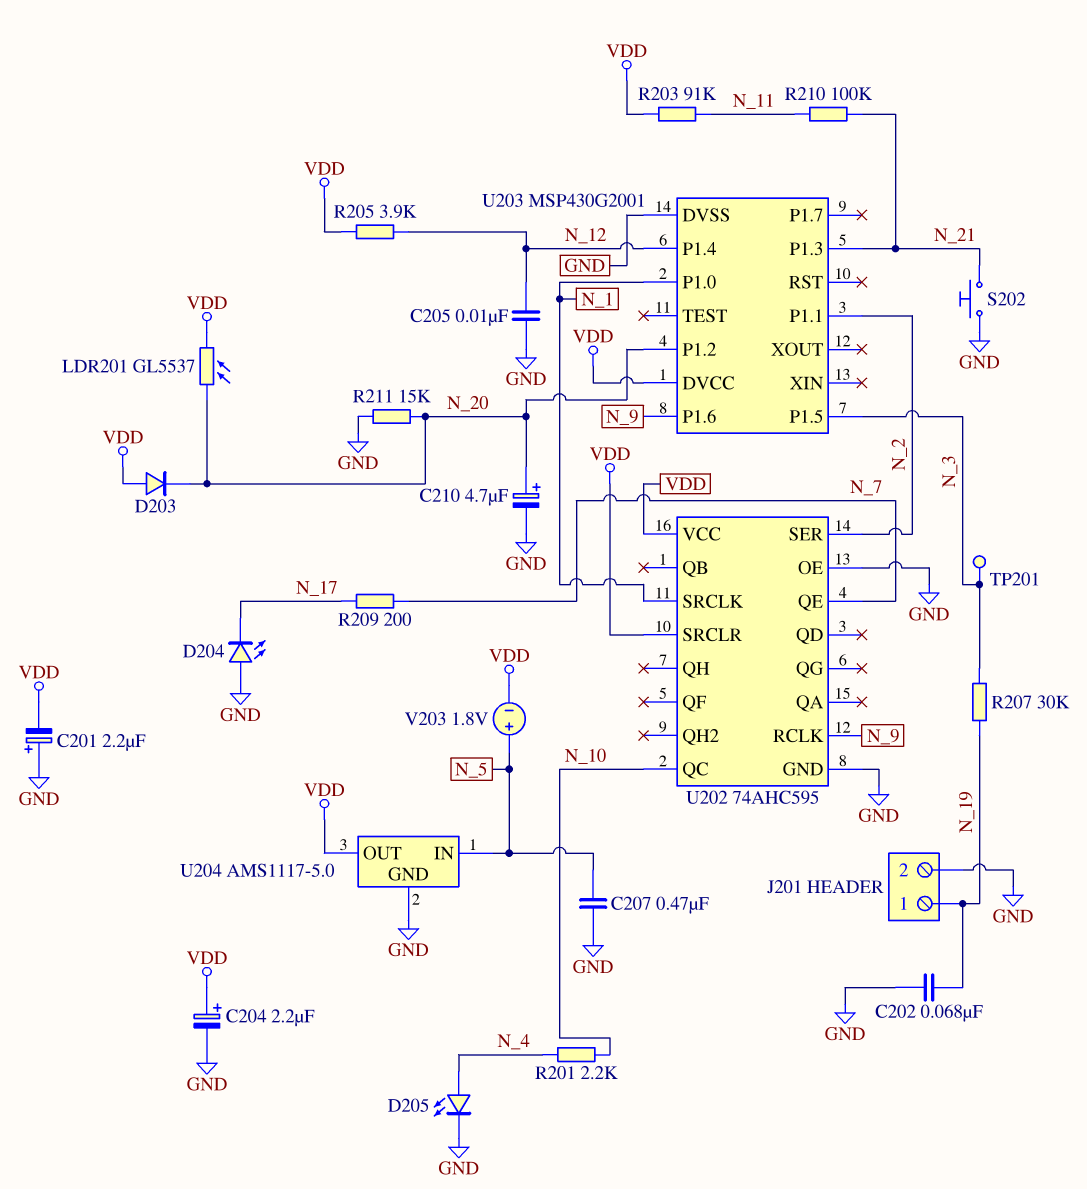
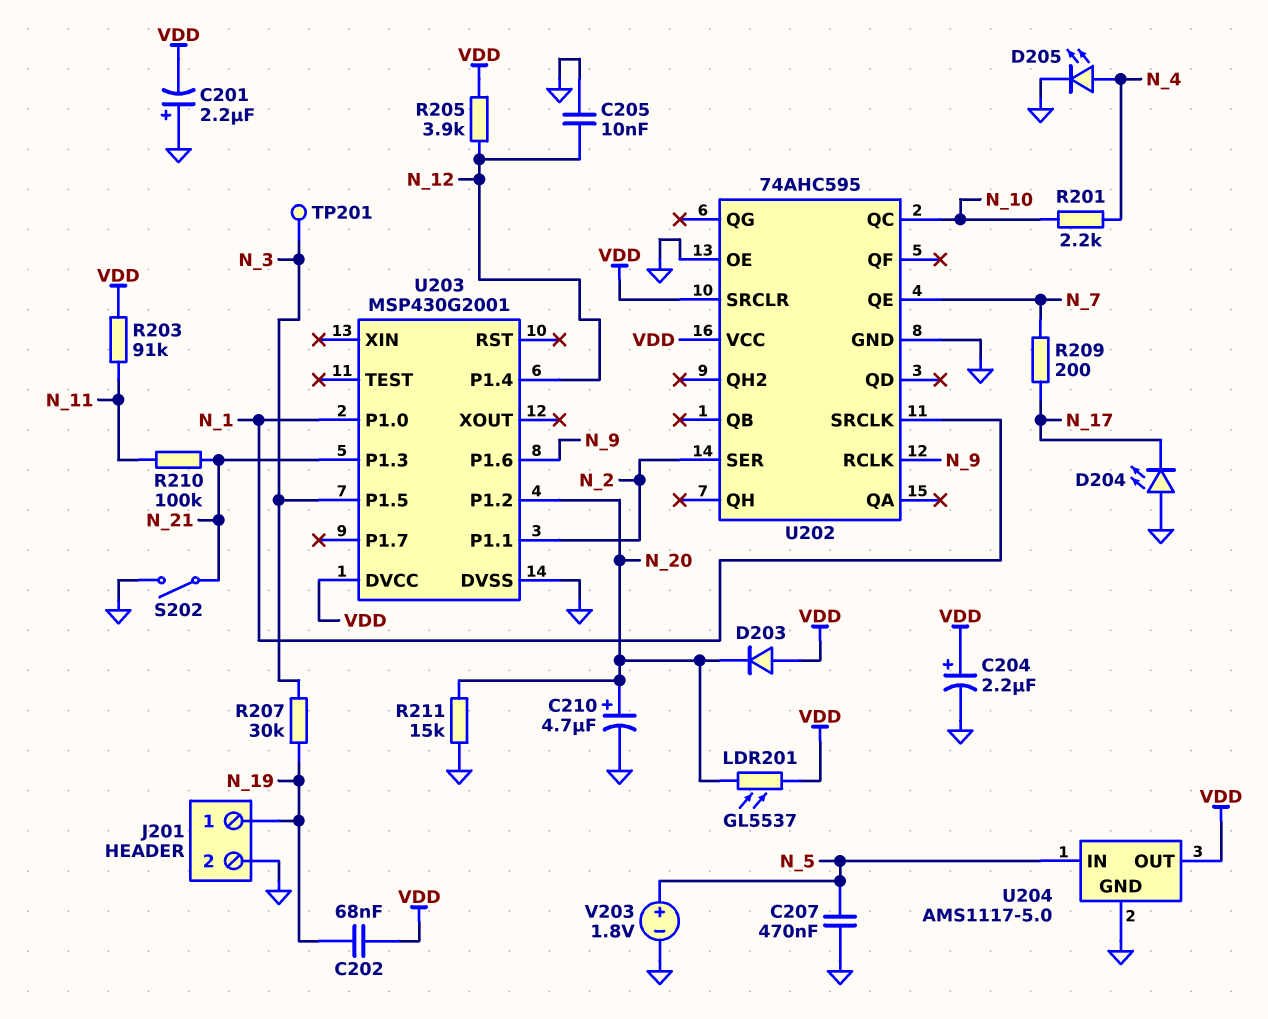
C202: 68nF (GND, N_19) -> 68nF (N_19, VDD)
S202: button (GND, N_21) -> switch (GND, N_21)
V203: 1.8V (plus N_5, minus VDD) -> 1.8V (plus N_5, minus GND)

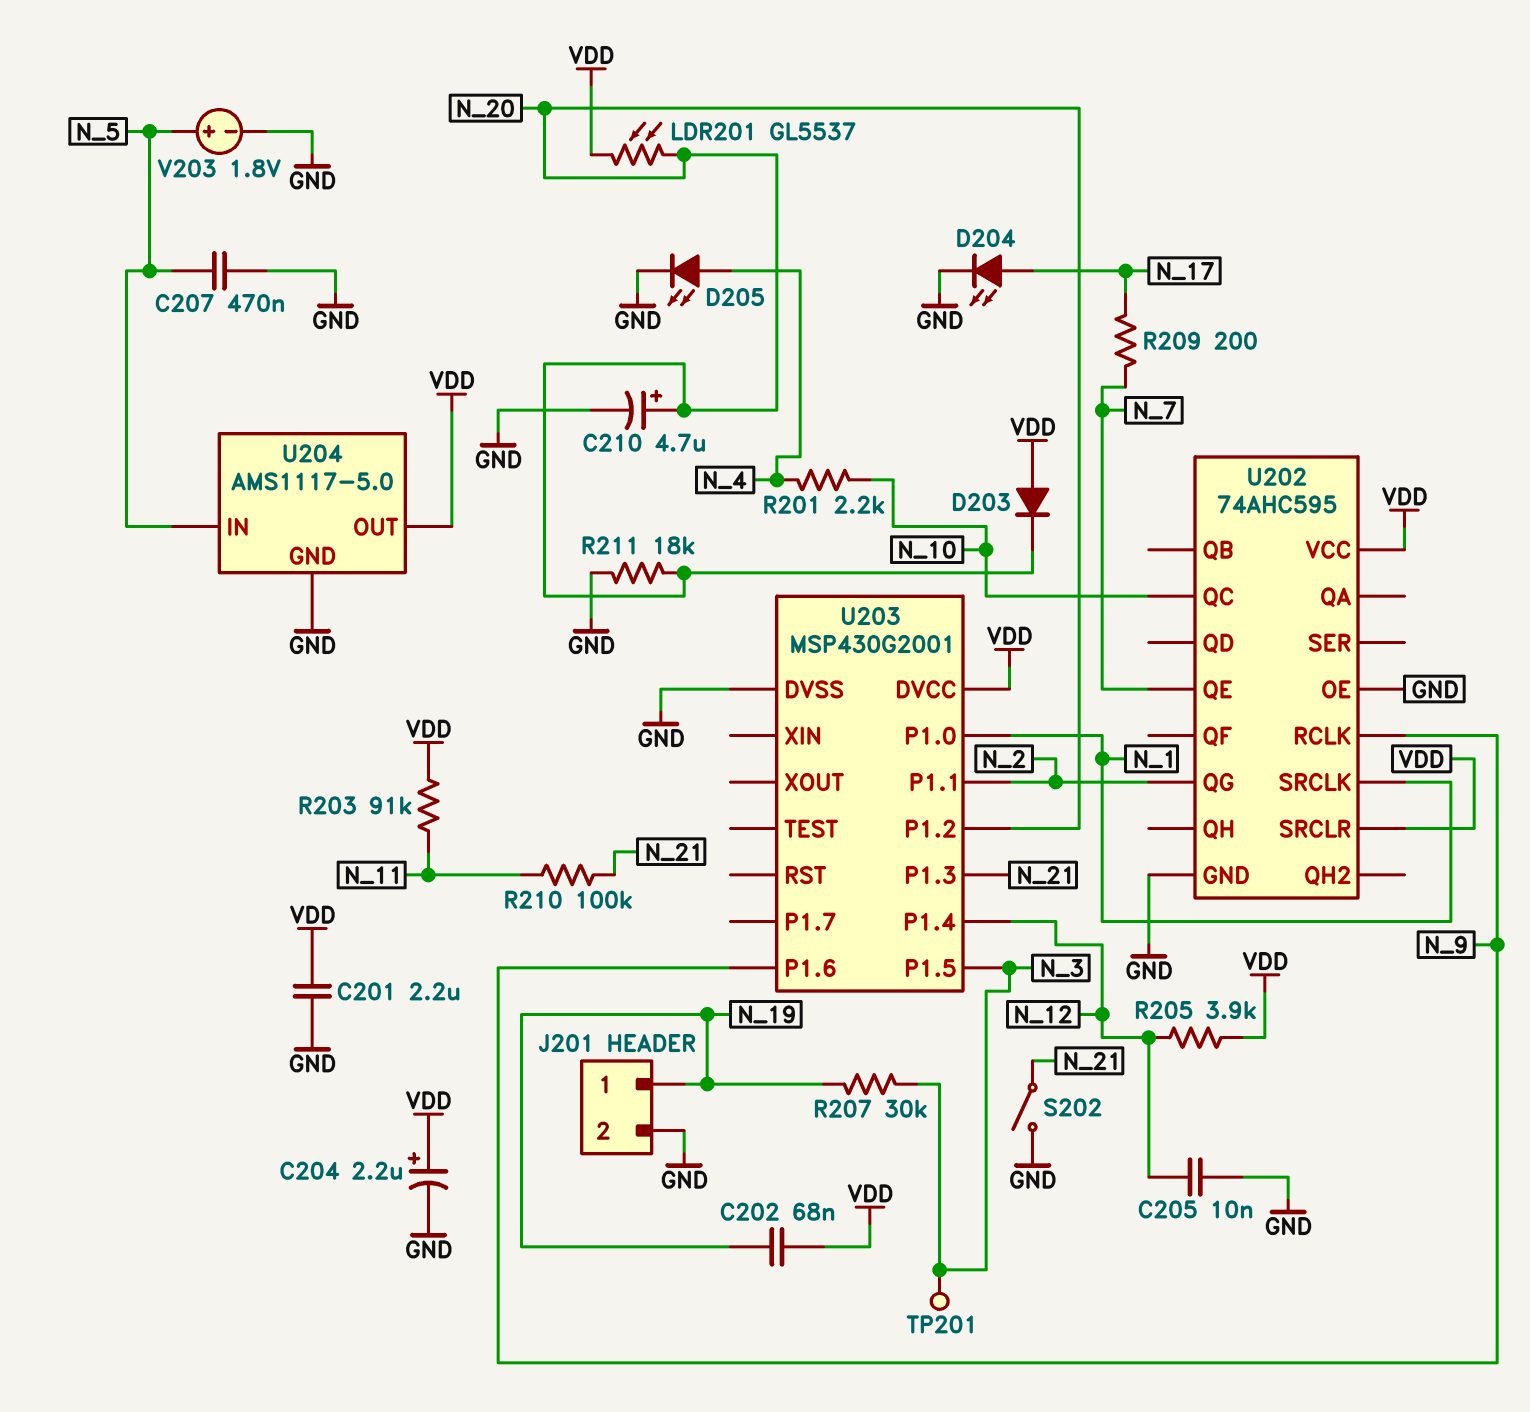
C201: 2.2uF (plus GND, minus VDD) -> 2.2uF (GND, VDD)
D204: LED (A GND, K N_17) -> LED (A N_17, K GND)
R211: 15k (GND, N_20) -> 18k (GND, N_20)
U202 pin QG: none -> N_2
U202 pin SER: N_2 -> none

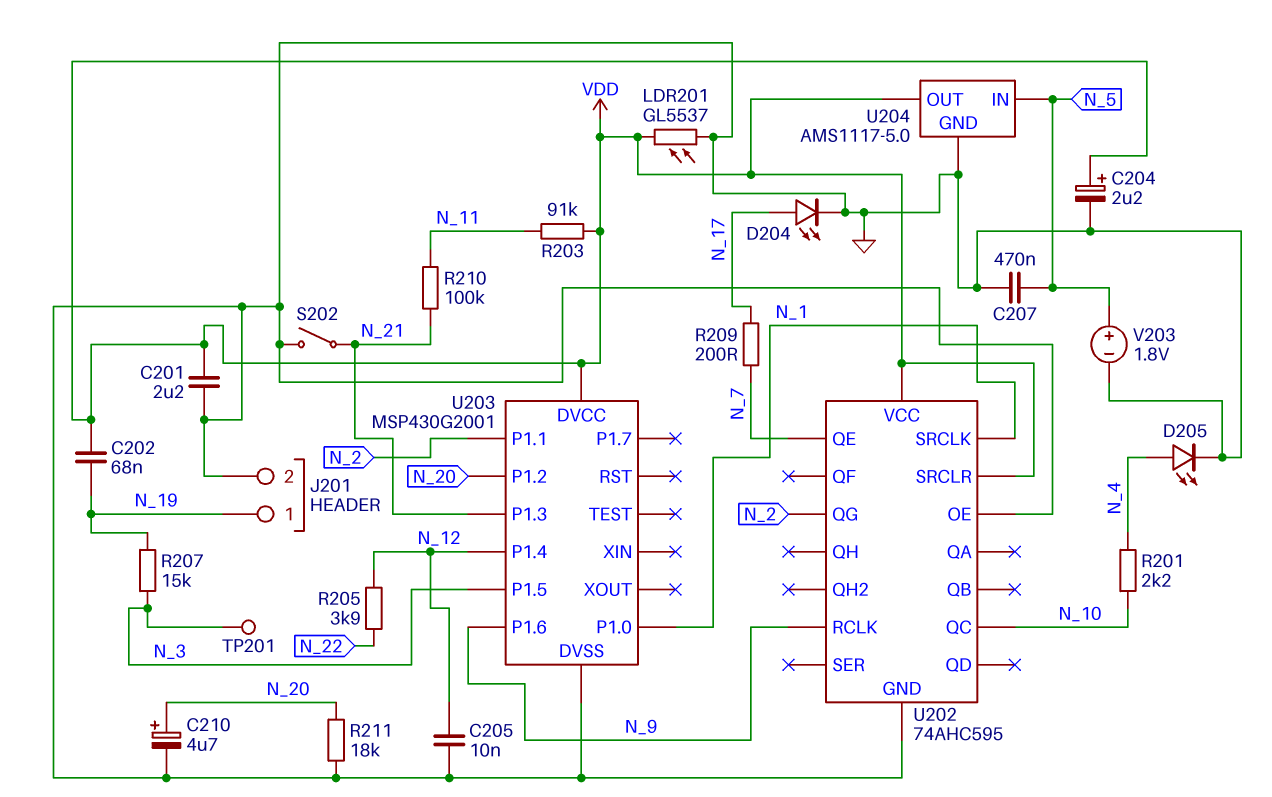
D203: diode (A VDD, K N_20) -> none
LDR201: GL5537 (N_20, VDD) -> GL5537 (GND, VDD)
R205: 3.9k (N_12, VDD) -> 3.9k (N_12, N_22)
R207: 30k (N_3, N_19) -> 15k (N_3, N_19)

